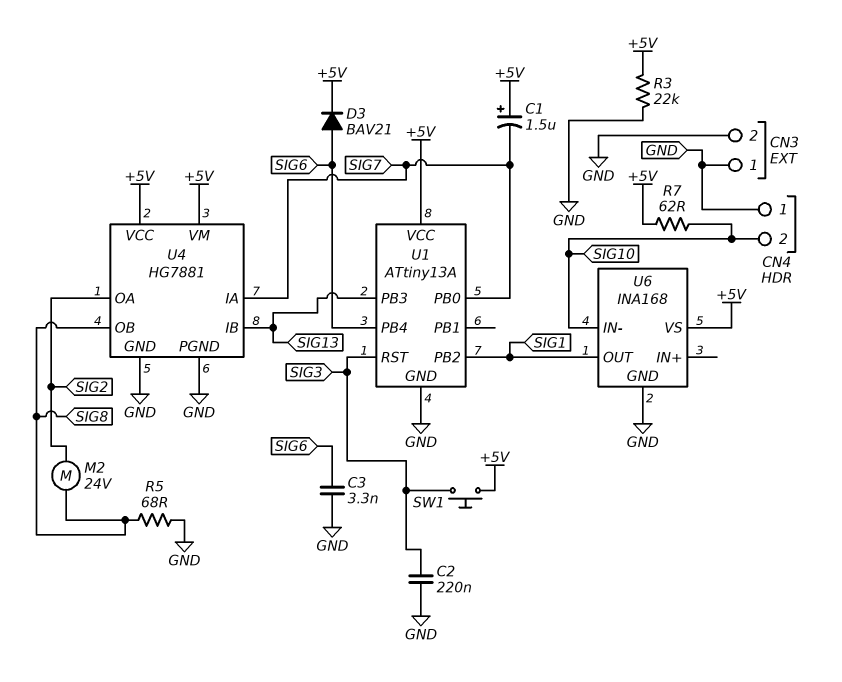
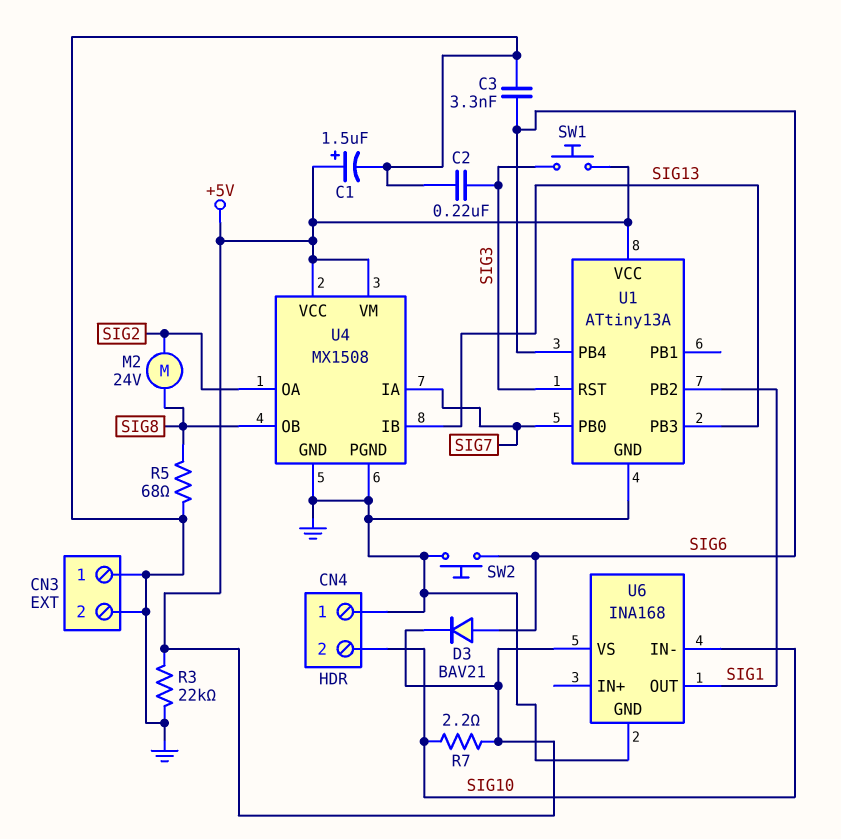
C1: 1.5uF (plus +5V, minus SIG7) -> 1.5uF (plus +5V, minus GND)
R7: 62 (+5V, SIG10) -> 2.2 (+5V, SIG10)
SW2: none -> button (GND, SIG6)
U4: HG7881 -> MX1508

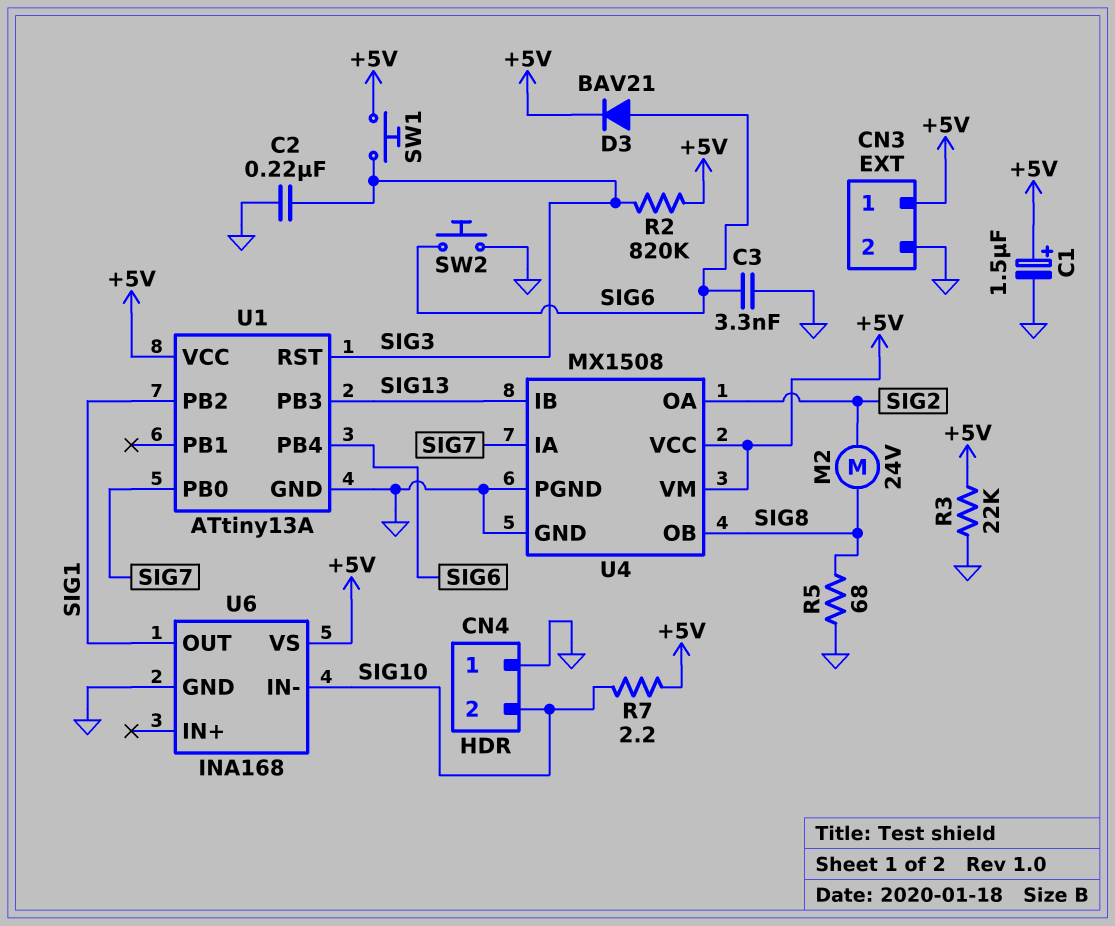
CN3 pin 1: GND -> +5V
R2: none -> 820k (+5V, SIG3)

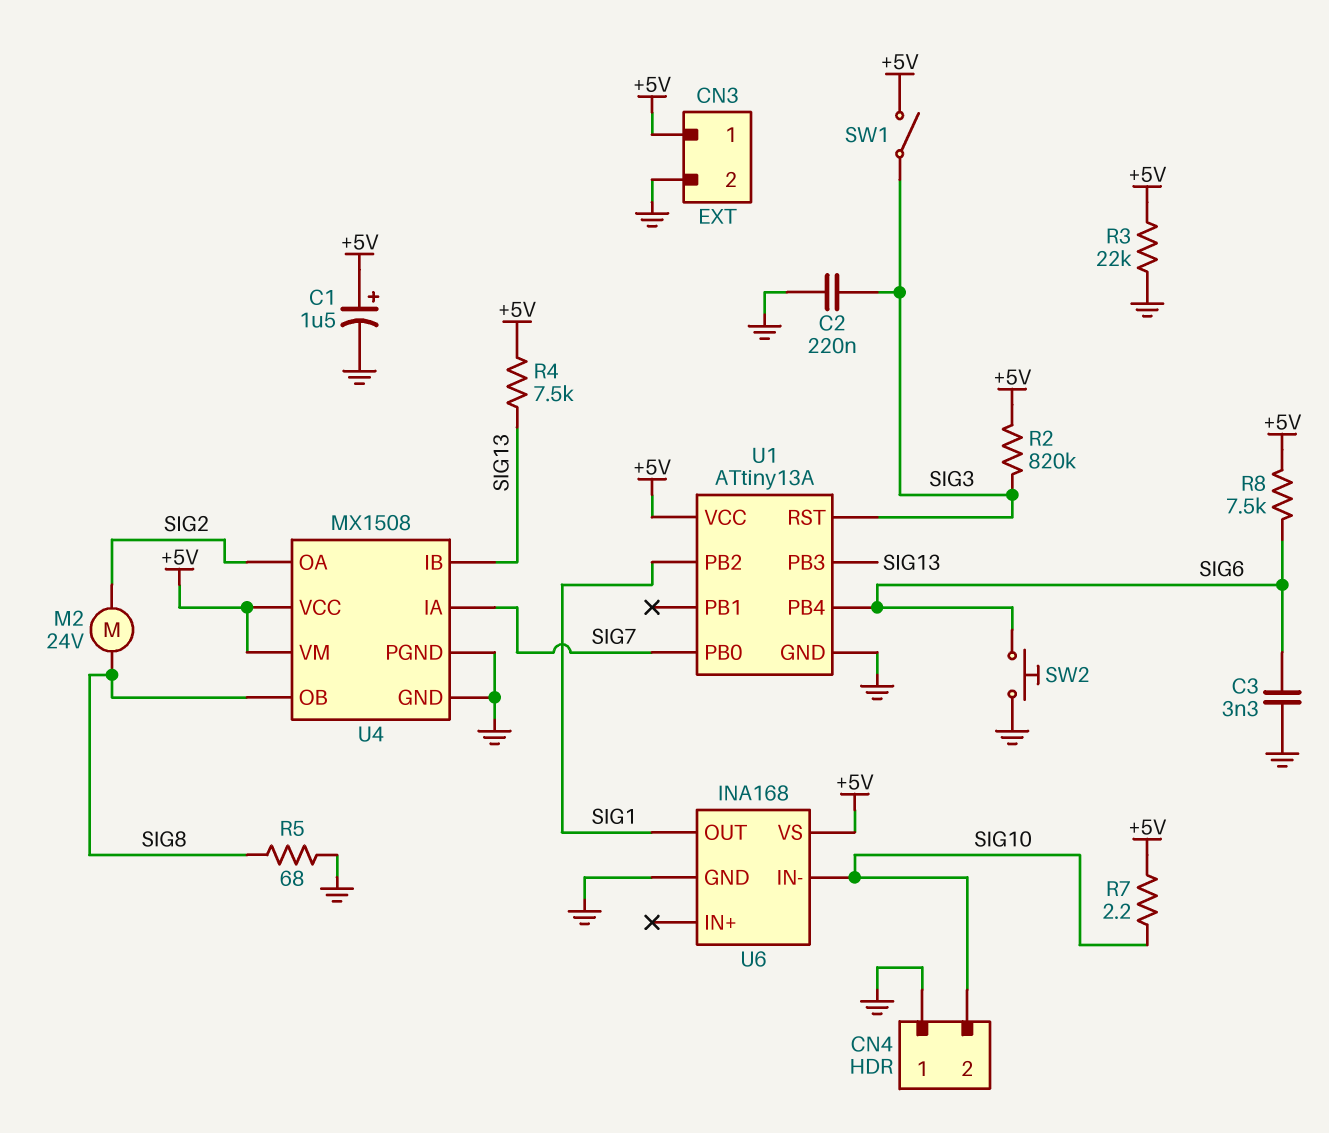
D3: diode BAV21 (A SIG6, K +5V) -> none
R4: none -> 7.5k (+5V, SIG13)
R8: none -> 7.5k (+5V, SIG6)
SW1: button (+5V, SIG3) -> switch (+5V, SIG3)

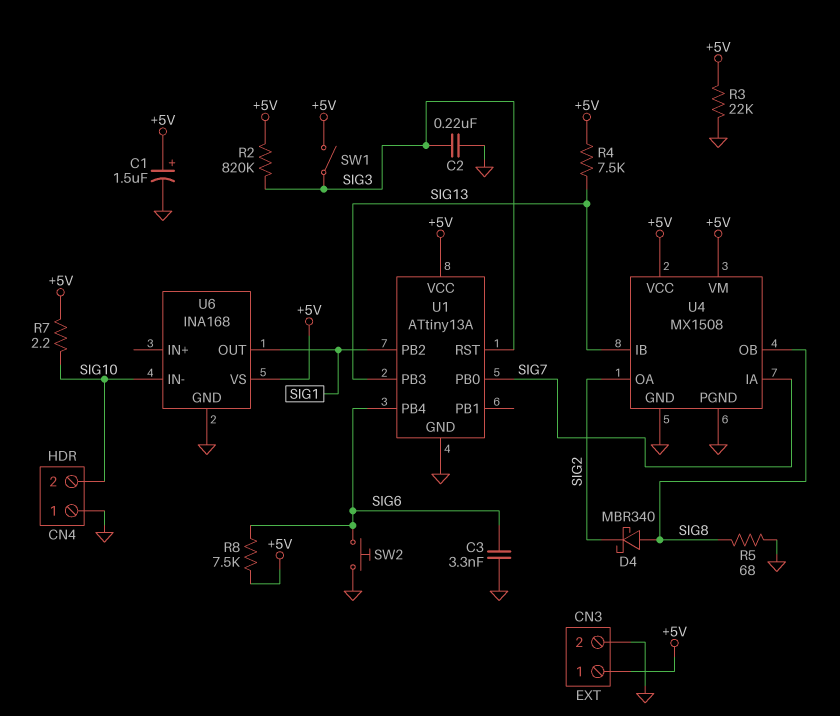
D4: none -> schottky MBR340 (A SIG8, K SIG2)
M2: motor 24V (SIG2, SIG8) -> none

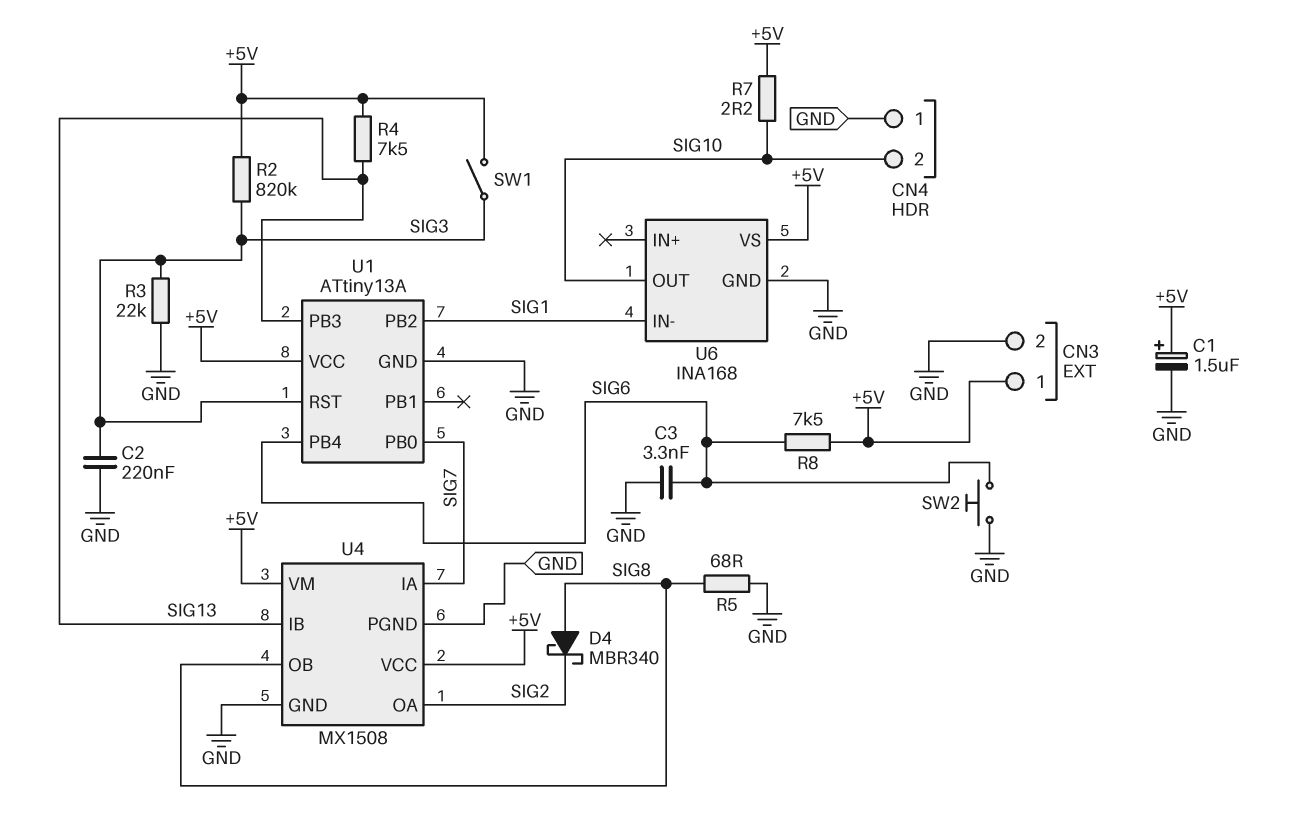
R3: 22k (+5V, GND) -> 22k (GND, SIG3)
U6 pin IN-: SIG10 -> SIG1
U6 pin OUT: SIG1 -> SIG10

